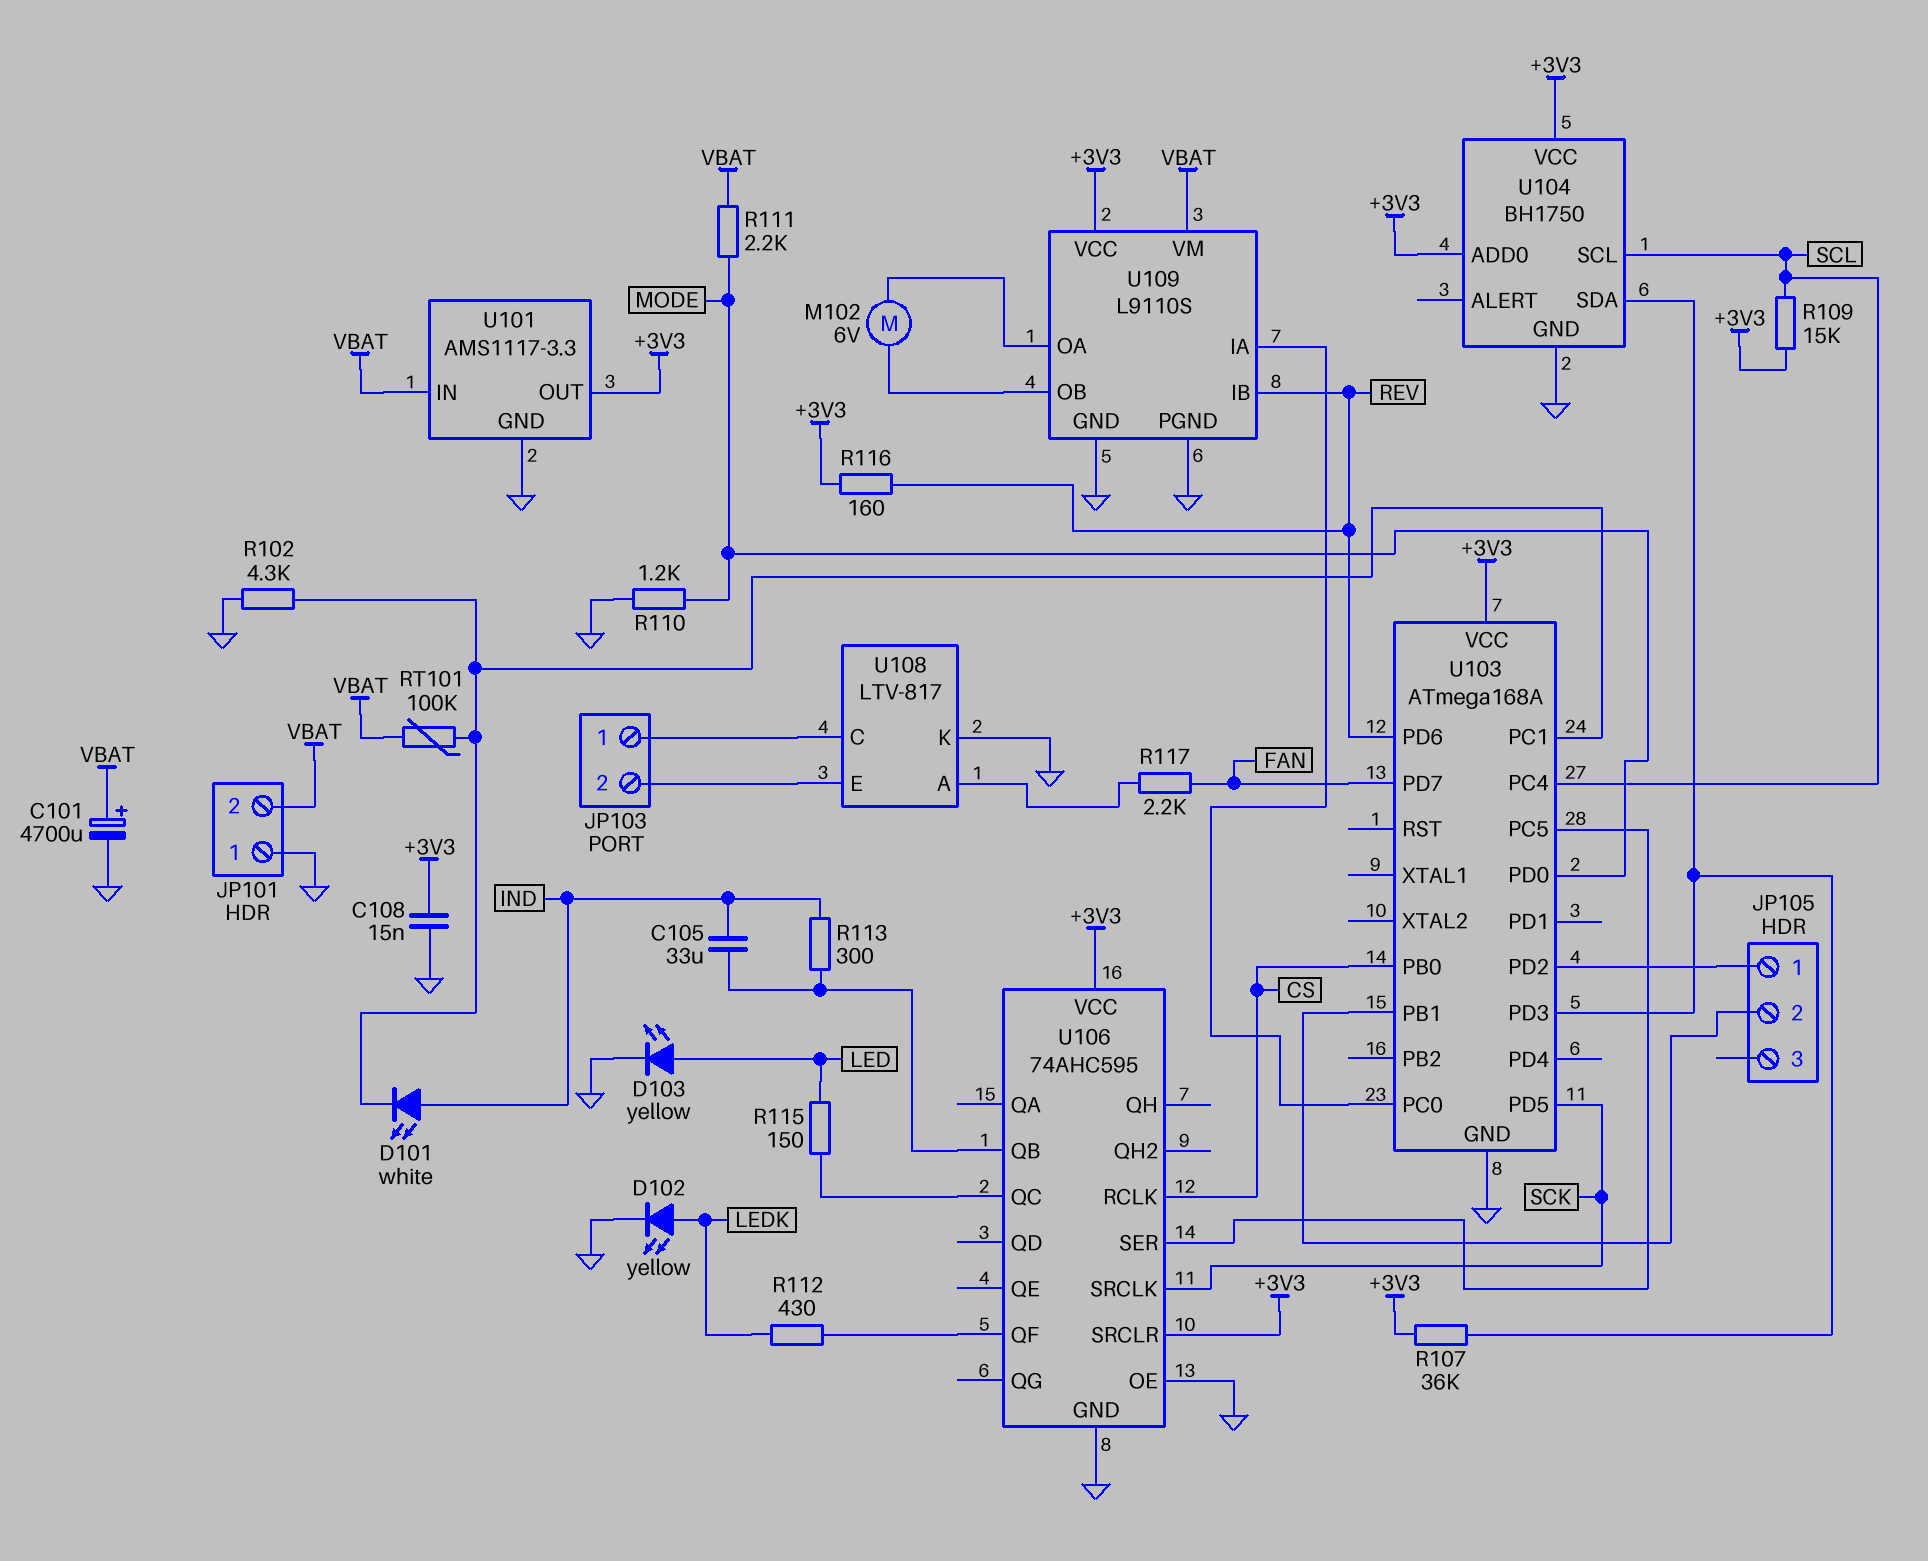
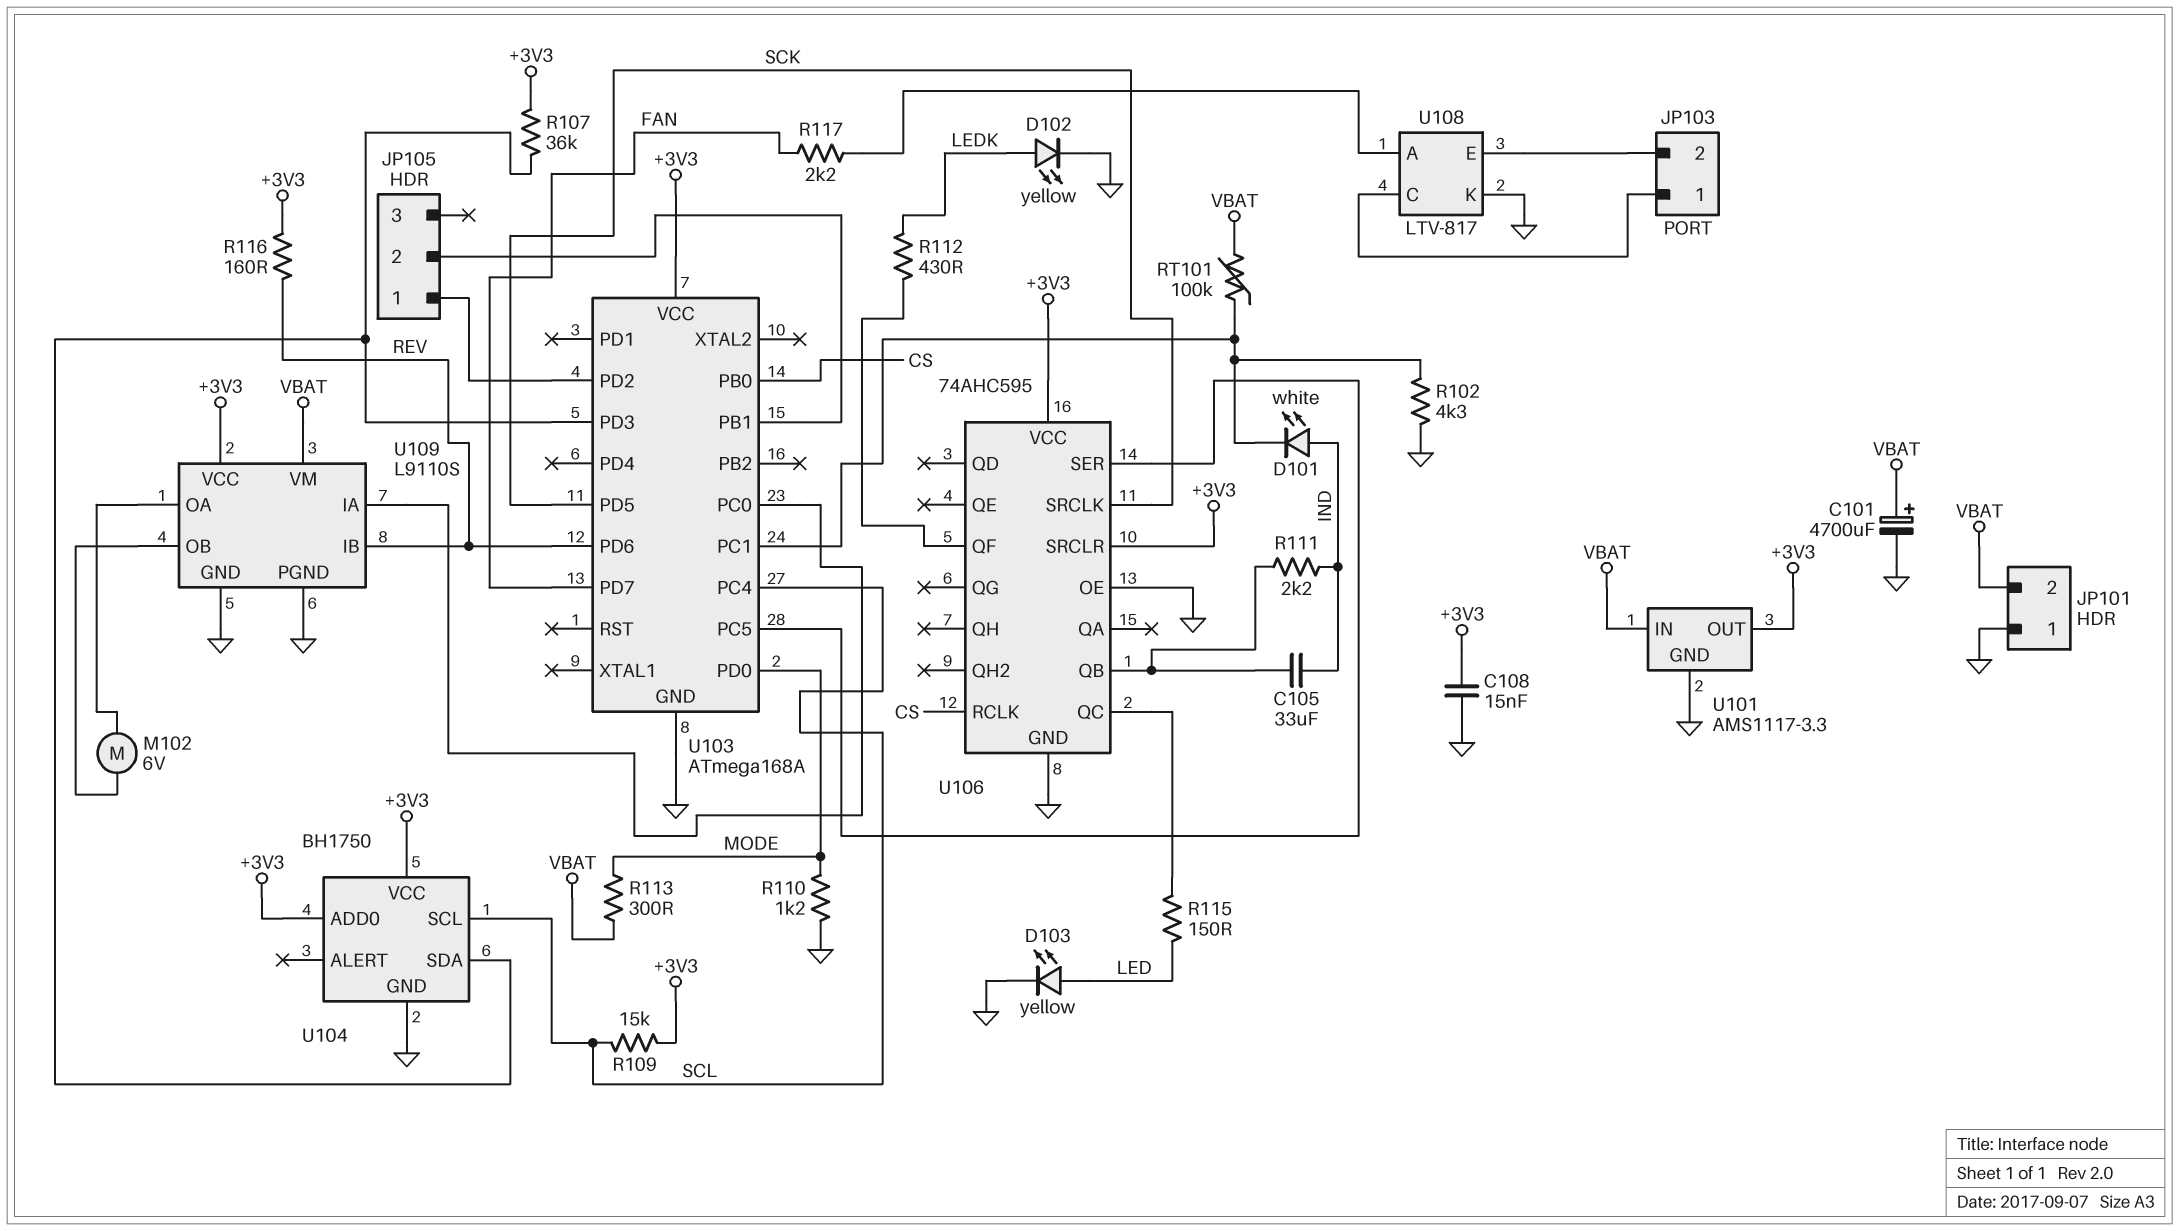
R111: 2.2k (MODE, VBAT) -> 2.2k (IND, U106/QB)
R113: 300 (IND, U106/QB) -> 300 (MODE, VBAT)

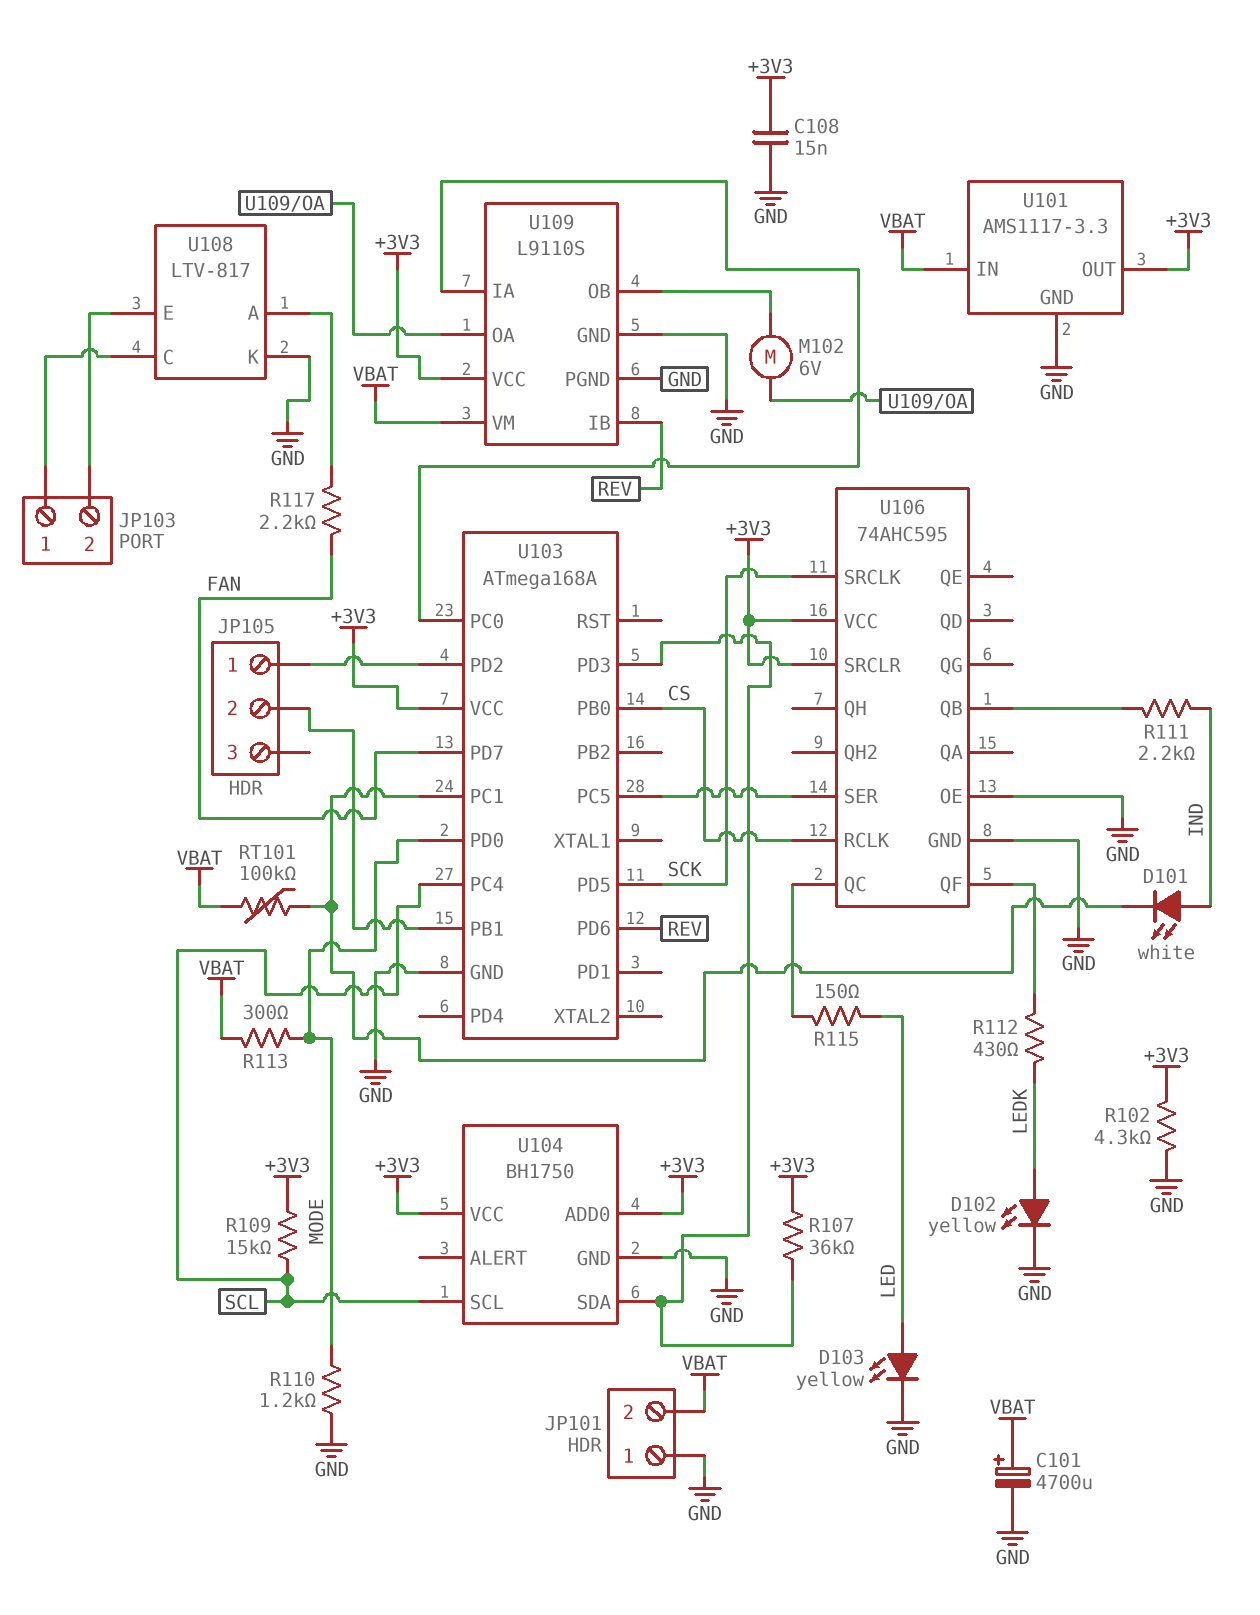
C105: 33uF (IND, U106/QB) -> none
R102: 4.3k (GND, U103/PC1) -> 4.3k (+3V3, GND)
R116: 160 (+3V3, REV) -> none

